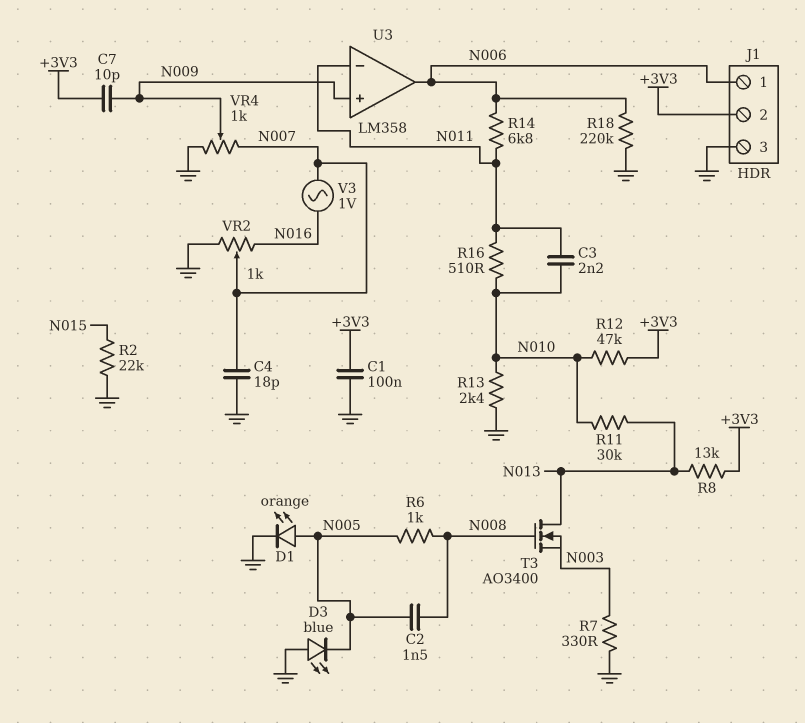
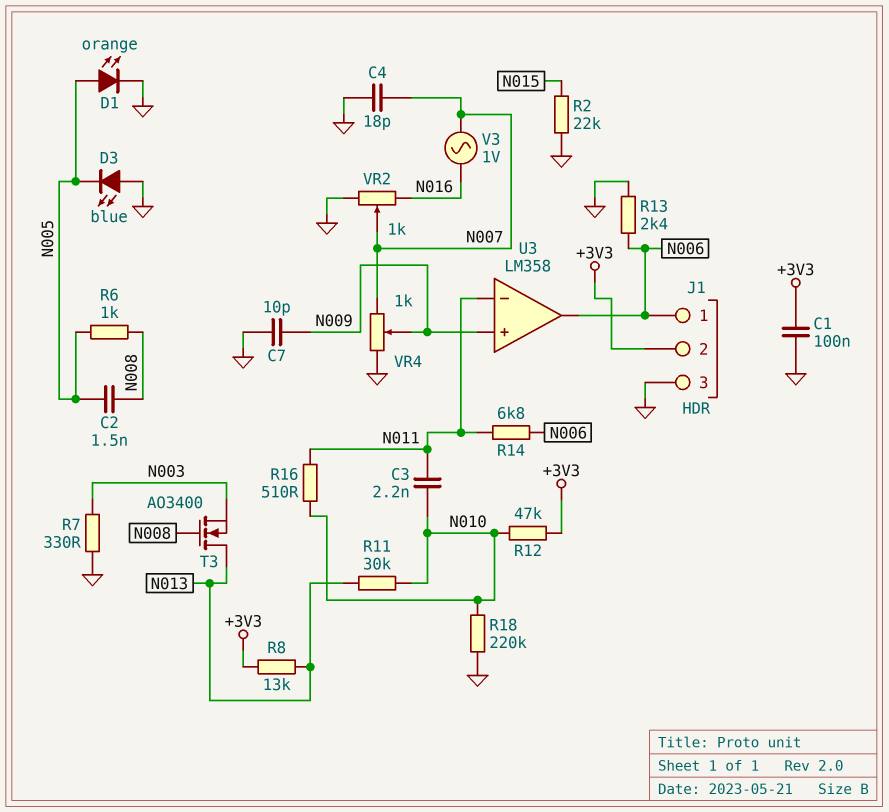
C7: 10pF (+3V3, N009) -> 10pF (GND, N009)
R13: 2.4k (GND, N010) -> 2.4k (GND, N006)
R18: 220k (GND, N006) -> 220k (GND, N010)

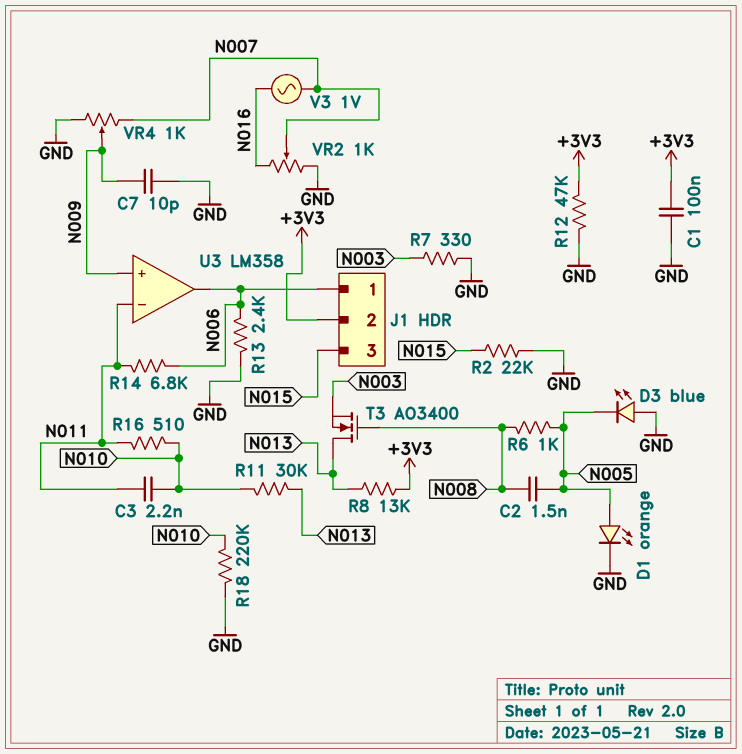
C4: 18pF (GND, N007) -> none
J1 pin 3: GND -> N015
R12: 47k (+3V3, N010) -> 47k (+3V3, GND)

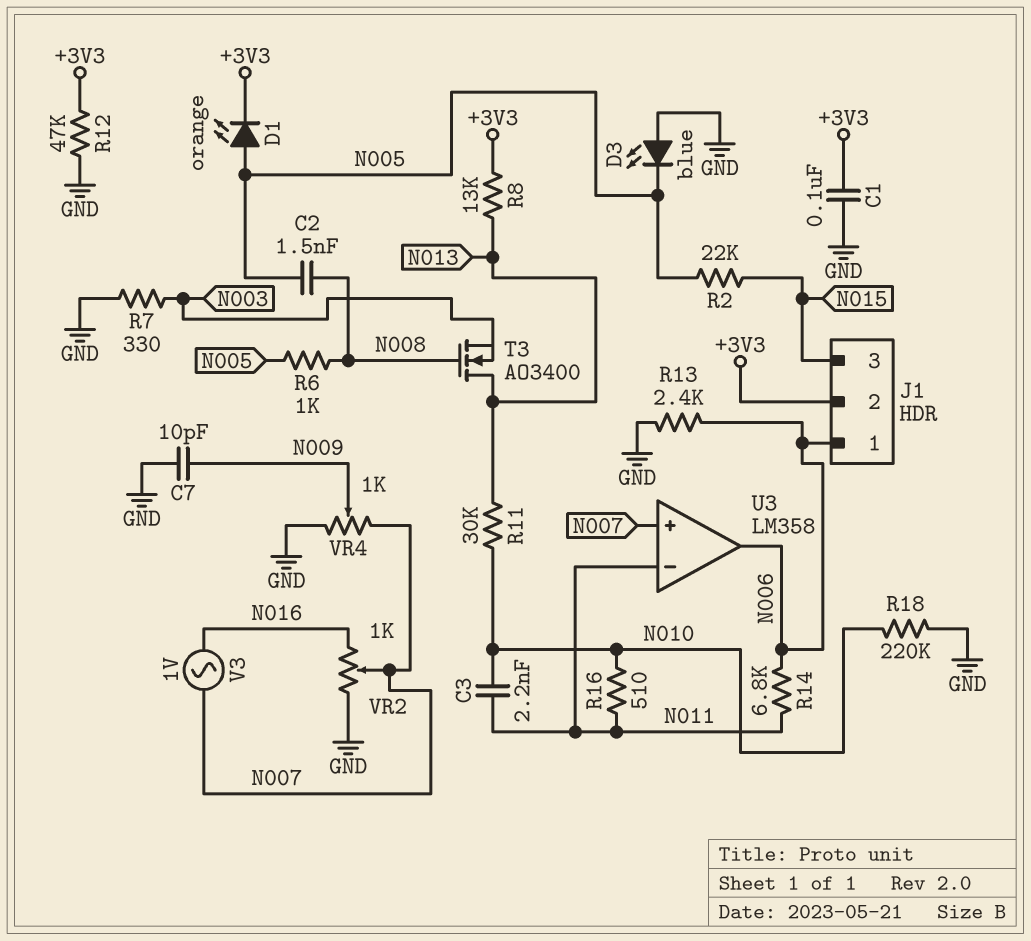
D1: LED orange (A N005, K GND) -> LED orange (A N005, K +3V3)
R2: 22k (GND, N015) -> 22k (N005, N015)
U3 pin in+: N009 -> N007

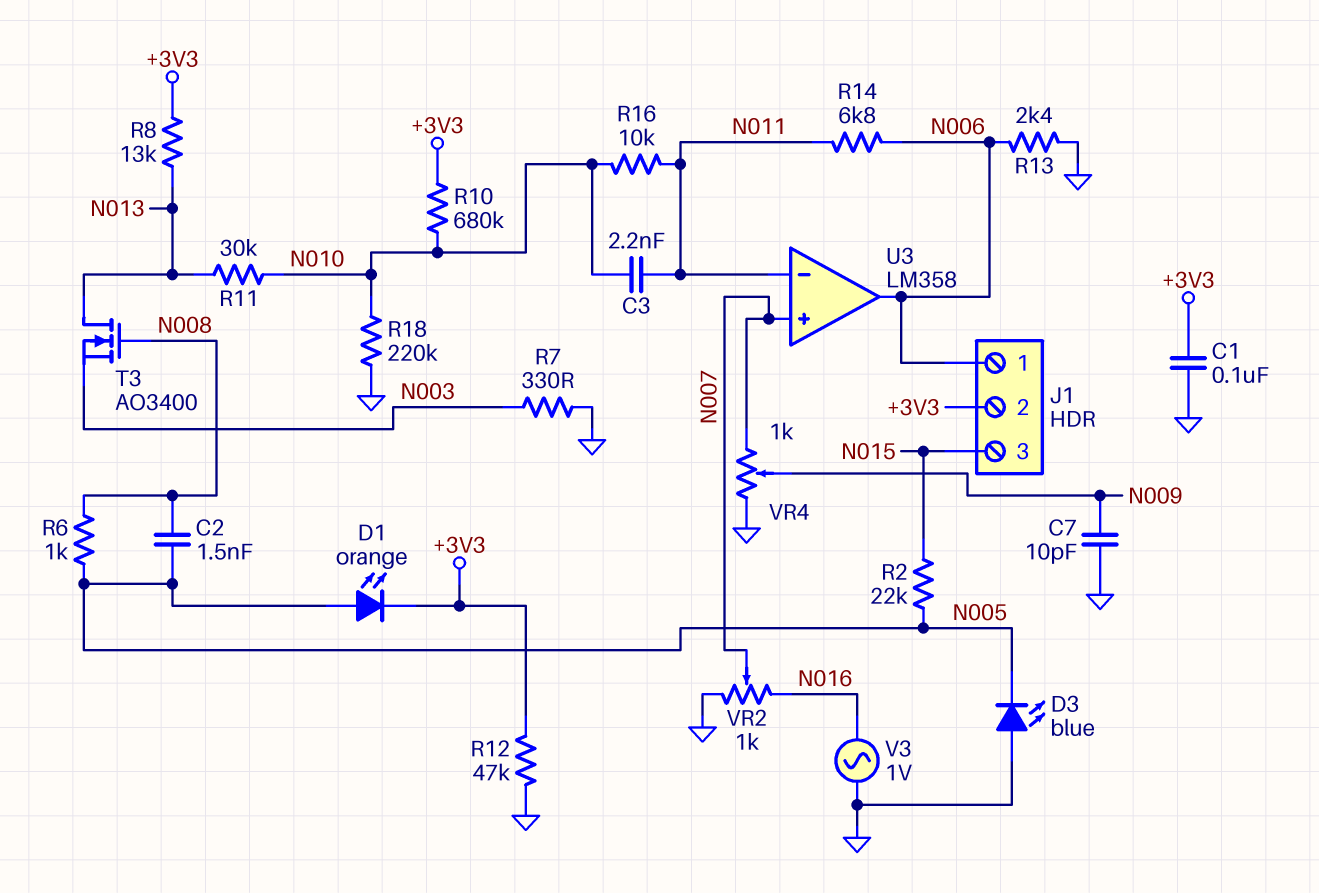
R10: none -> 680k (+3V3, N010)
R16: 510 (N010, N011) -> 10k (N010, N011)
V3: AC 1V (N007, N016) -> AC 1V (GND, N016)

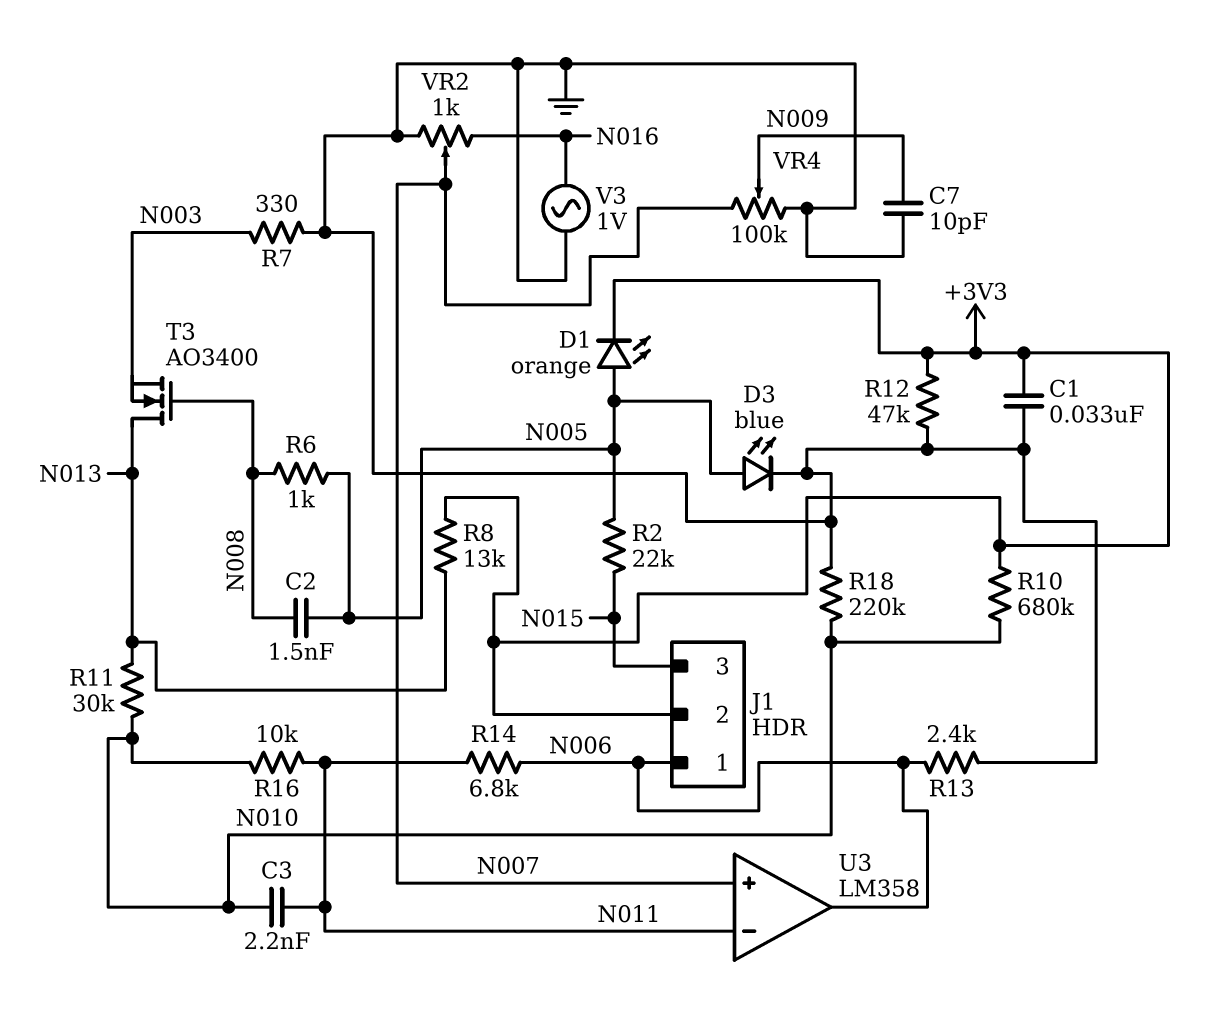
C1: 100nF (+3V3, GND) -> 33nF (+3V3, GND)
D3: LED blue (A GND, K N005) -> LED blue (A N005, K GND)
VR4: 1k (GND, N007, wiper N009) -> 100k (GND, N007, wiper N009)

